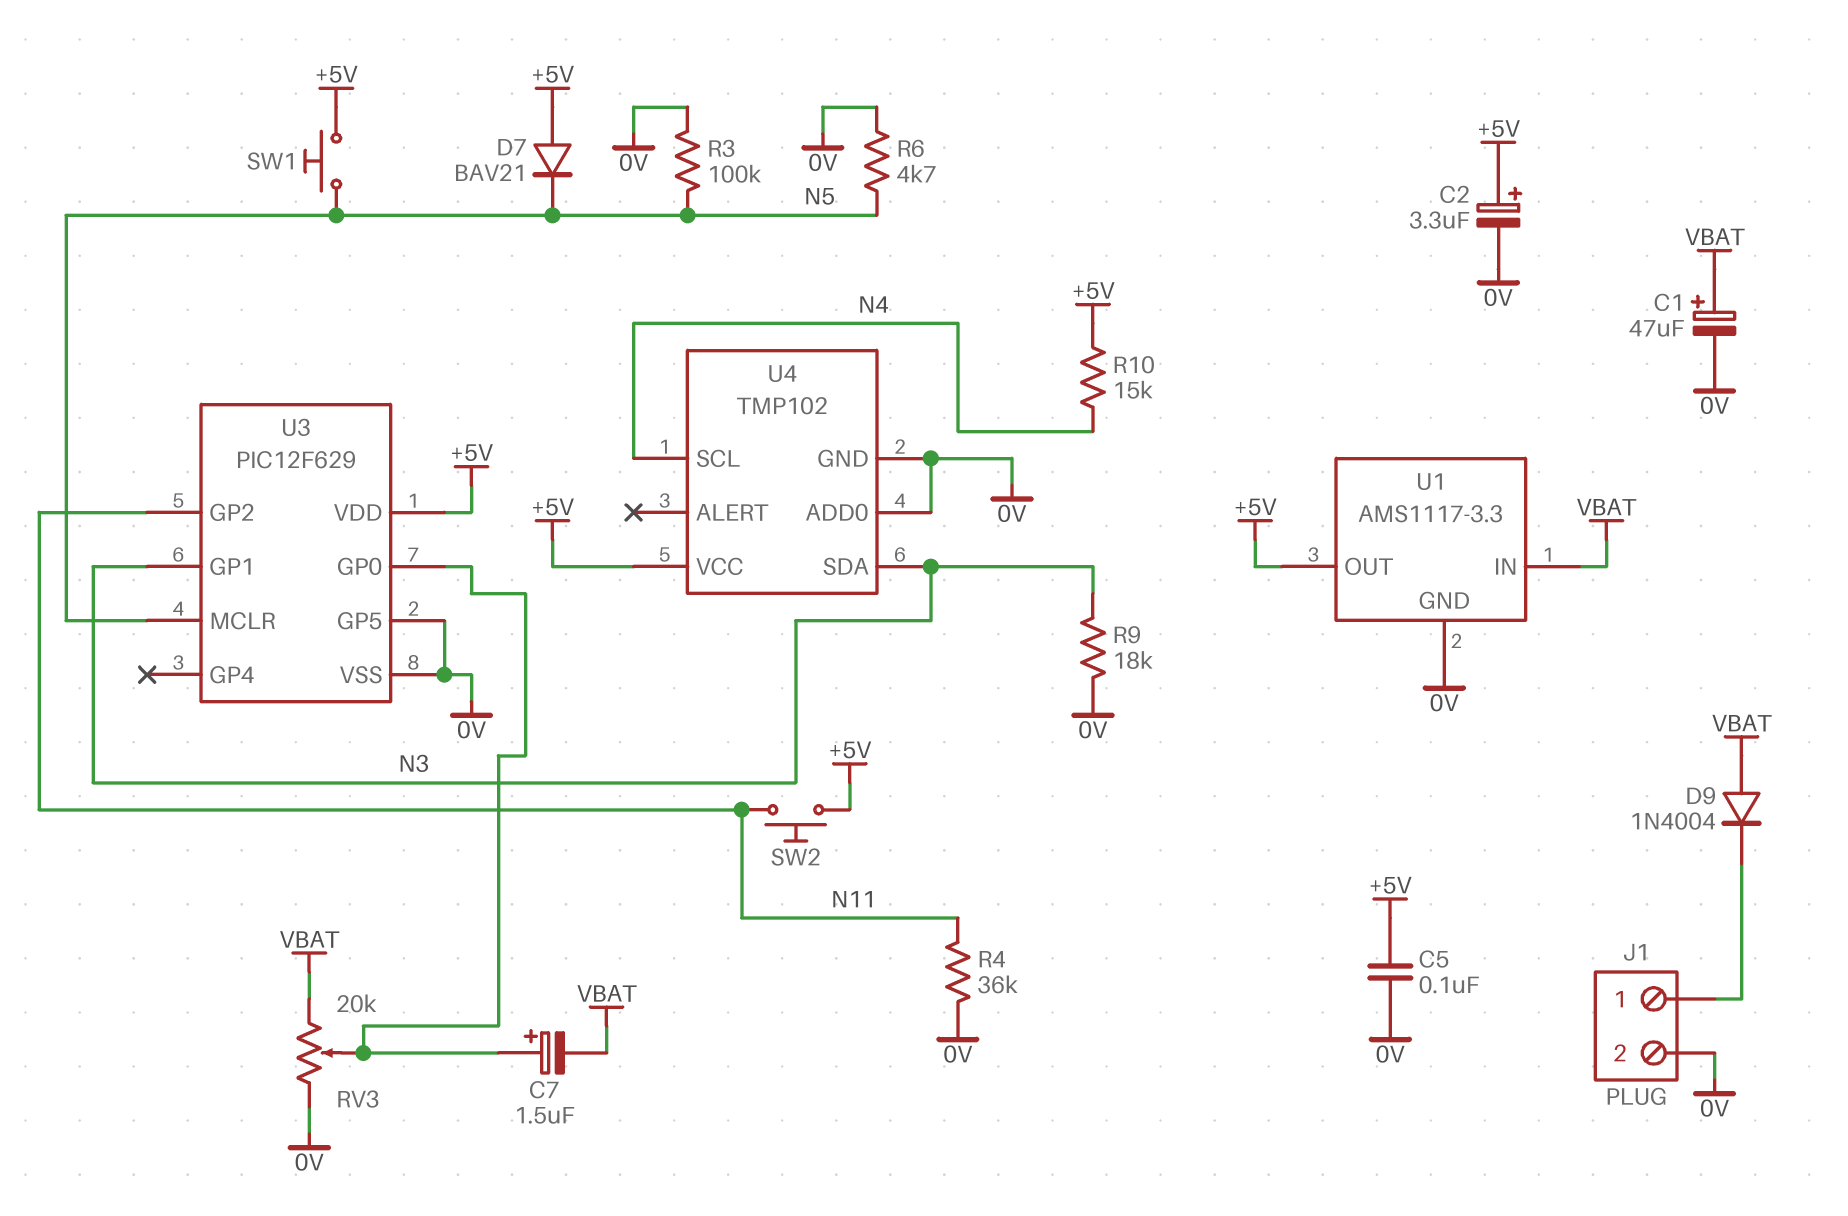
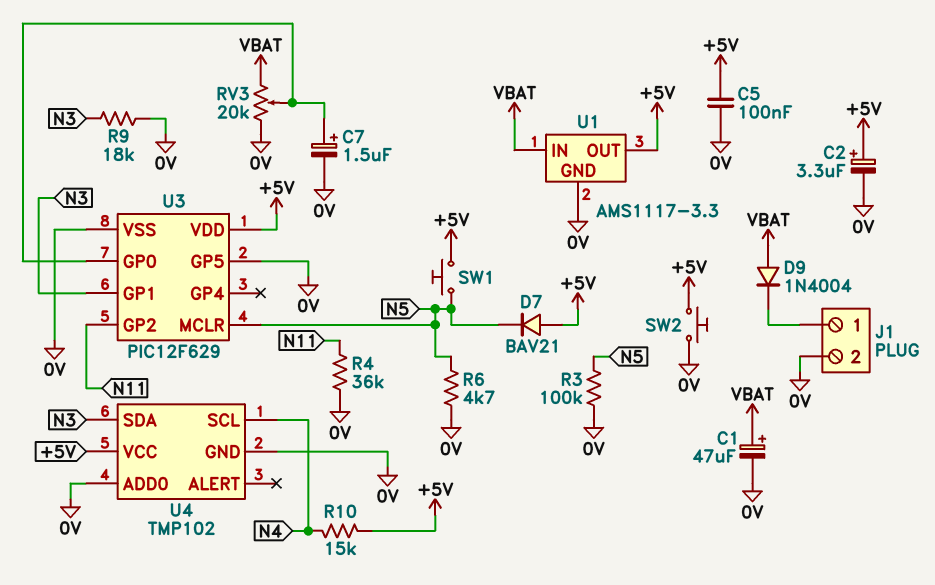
C7: 1.5uF (plus U3/GP0, minus VBAT) -> 1.5uF (plus U3/GP0, minus 0V)
SW2: button (+5V, N11) -> button (+5V, 0V)

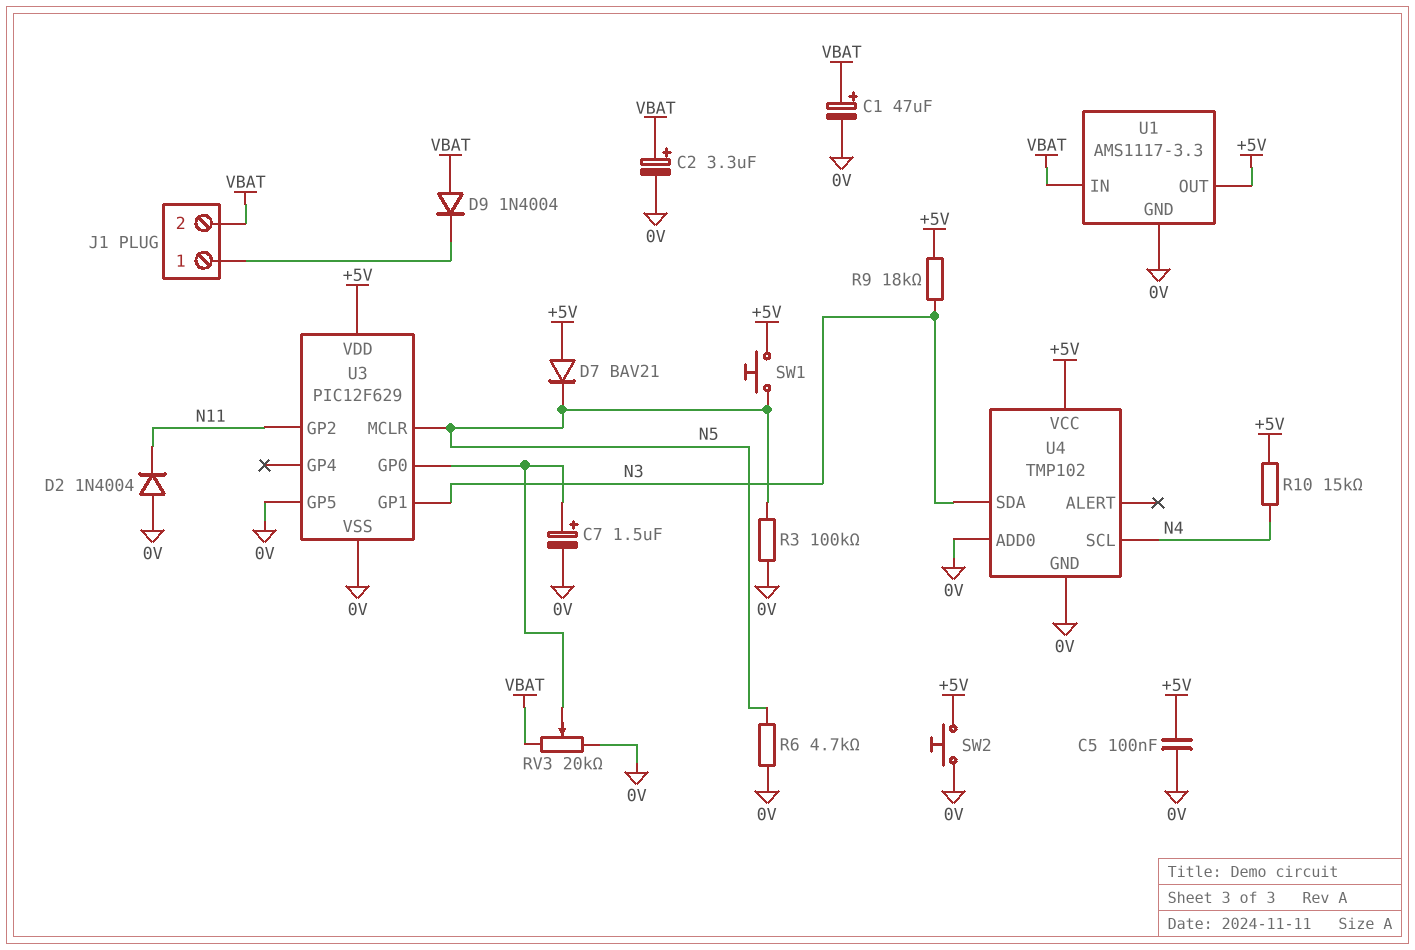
C2: 3.3uF (plus +5V, minus 0V) -> 3.3uF (plus VBAT, minus 0V)
D2: none -> diode 1N4004 (A 0V, K N11)
J1 pin 2: 0V -> VBAT
R4: 36k (0V, N11) -> none
R9: 18k (0V, N3) -> 18k (+5V, N3)

